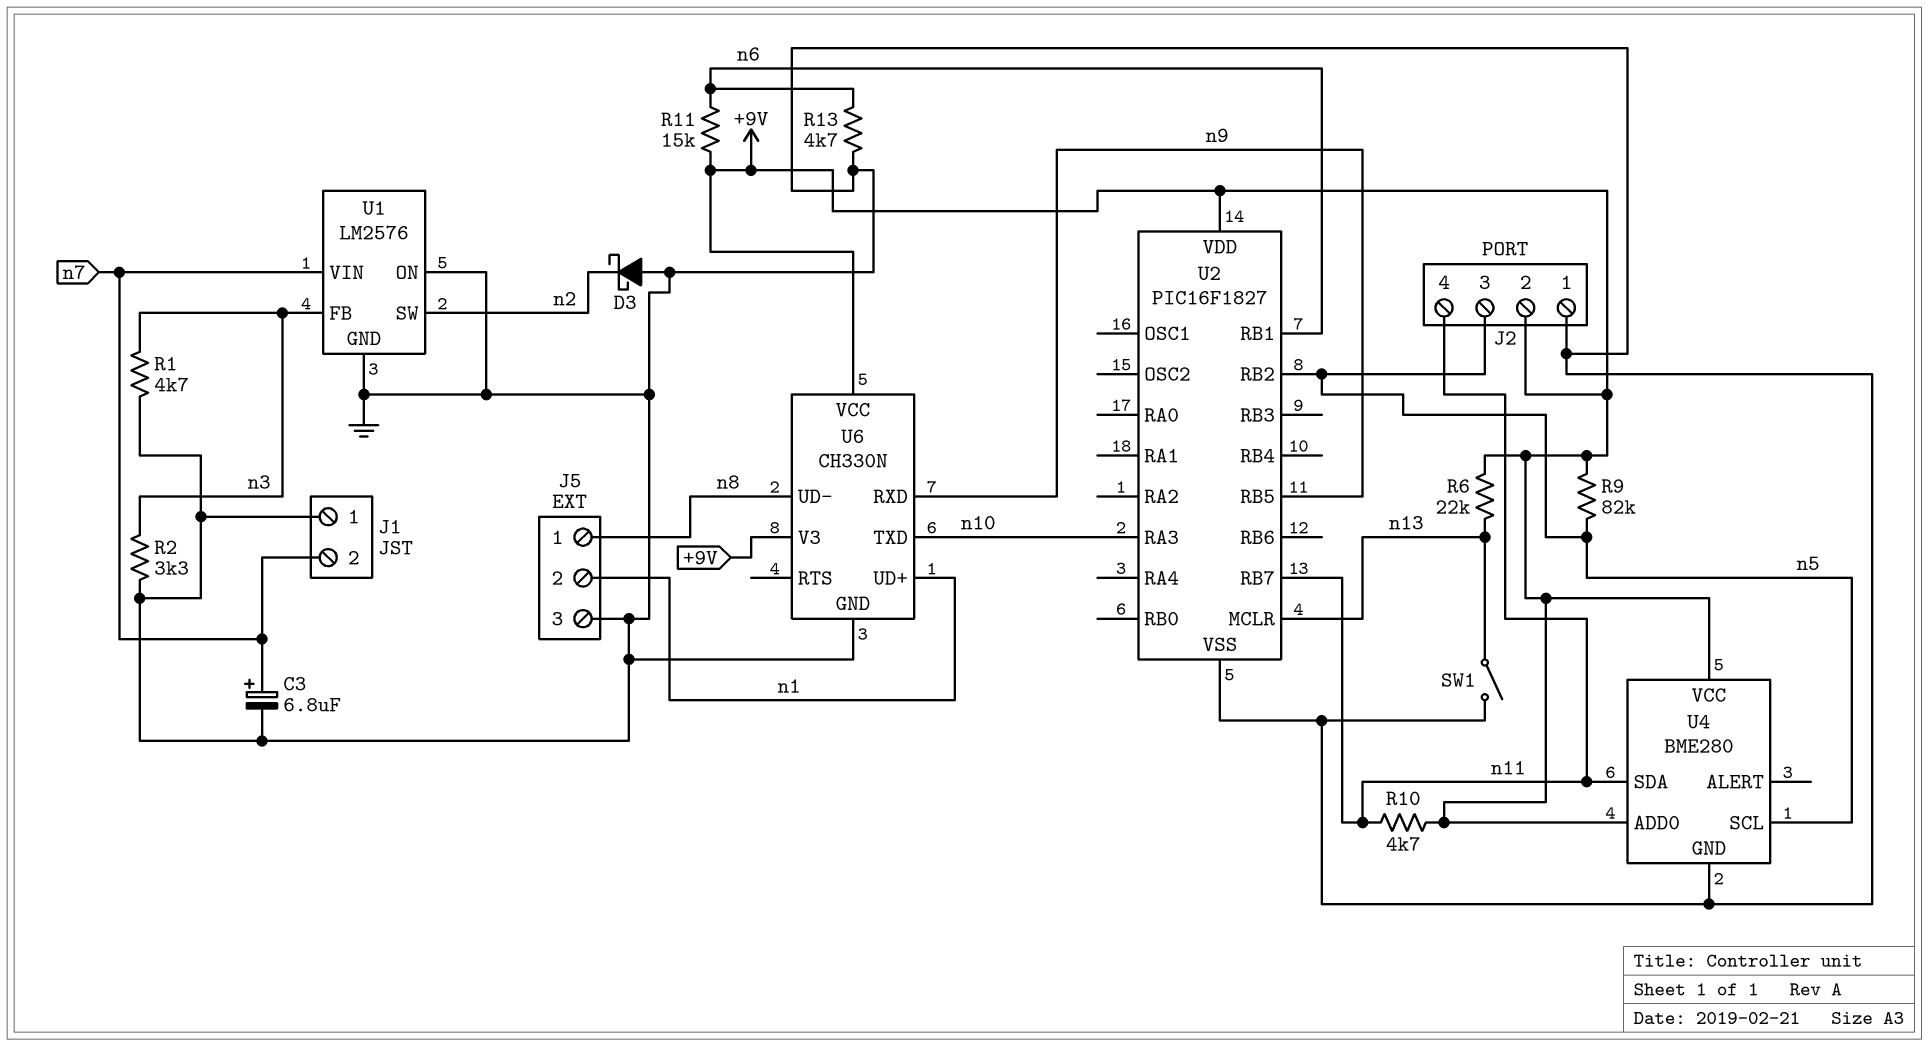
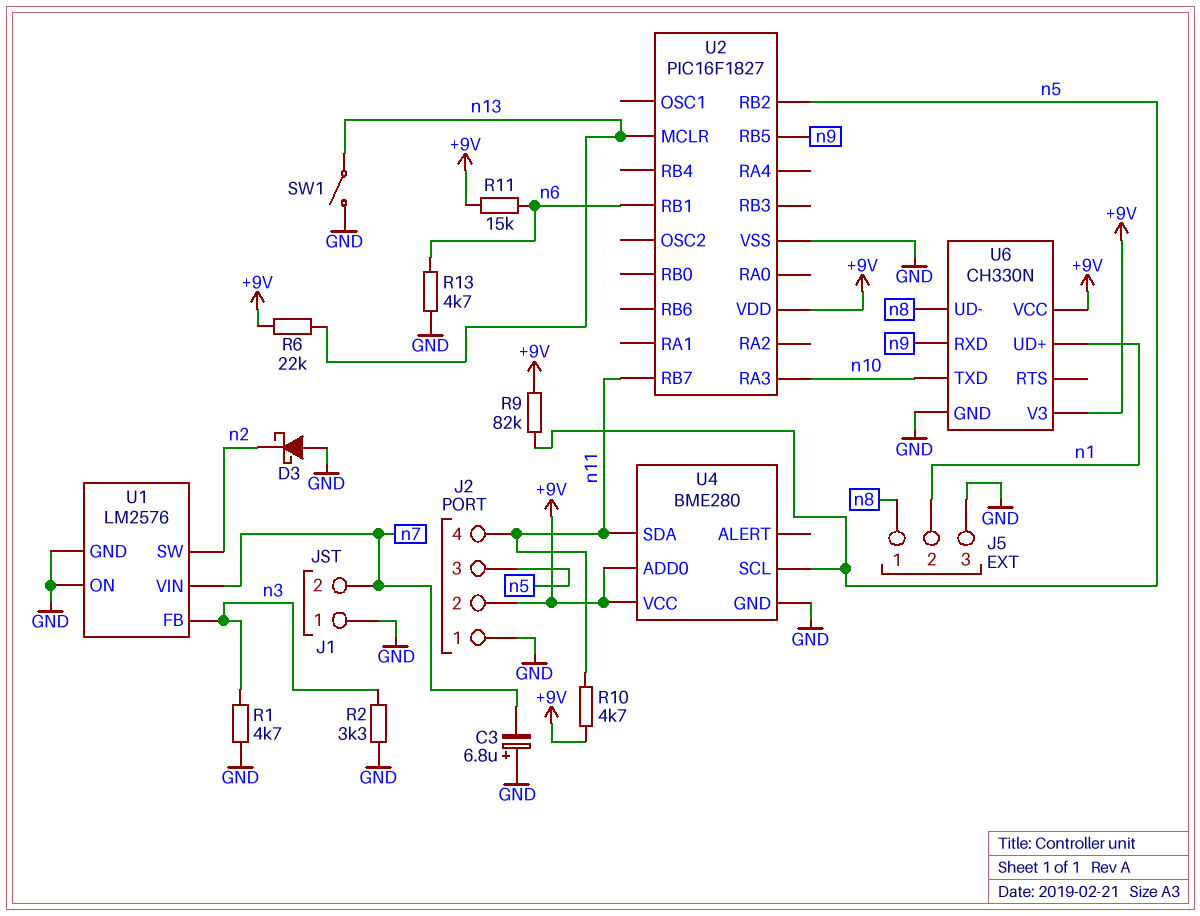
C3: 6.8uF (plus n7, minus GND) -> 6.8uF (plus GND, minus n7)

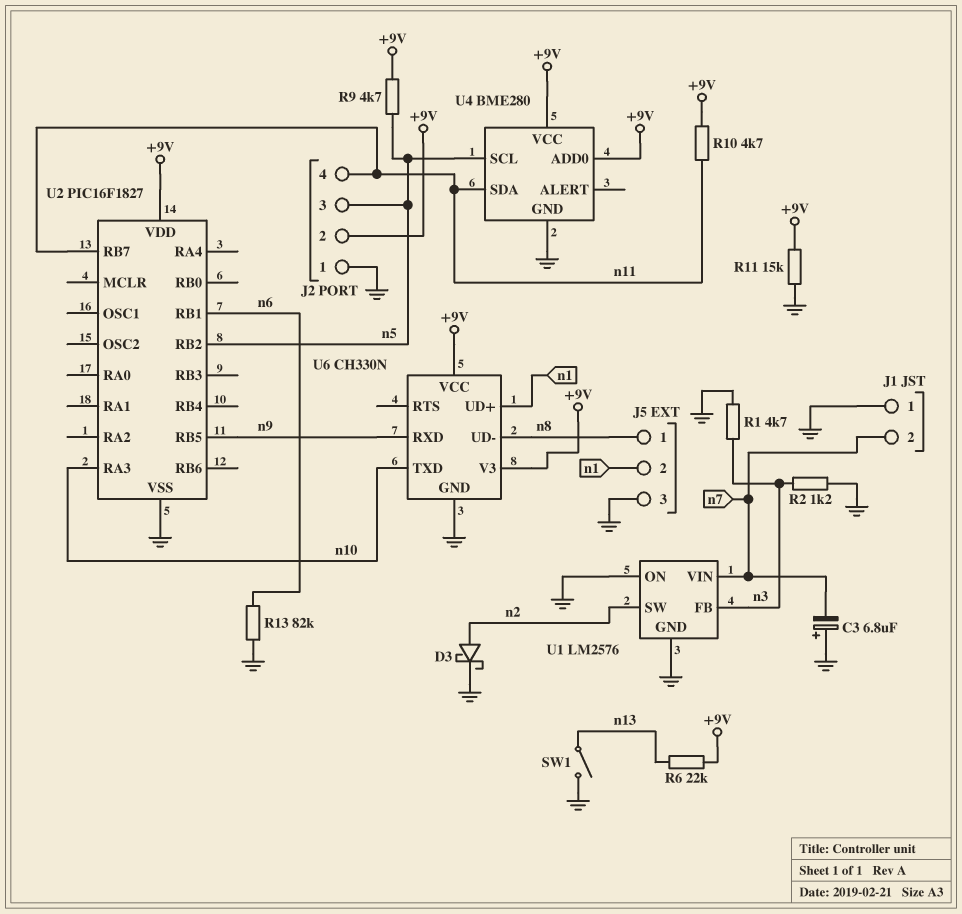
D3: schottky (A GND, K n2) -> schottky (A n2, K GND)
R2: 3.3k (GND, n3) -> 1.2k (GND, n3)
R9: 82k (+9V, n5) -> 4.7k (+9V, n5)
R11: 15k (+9V, n6) -> 15k (+9V, GND)
R13: 4.7k (GND, n6) -> 82k (GND, n6)
U2 pin MCLR: n13 -> none

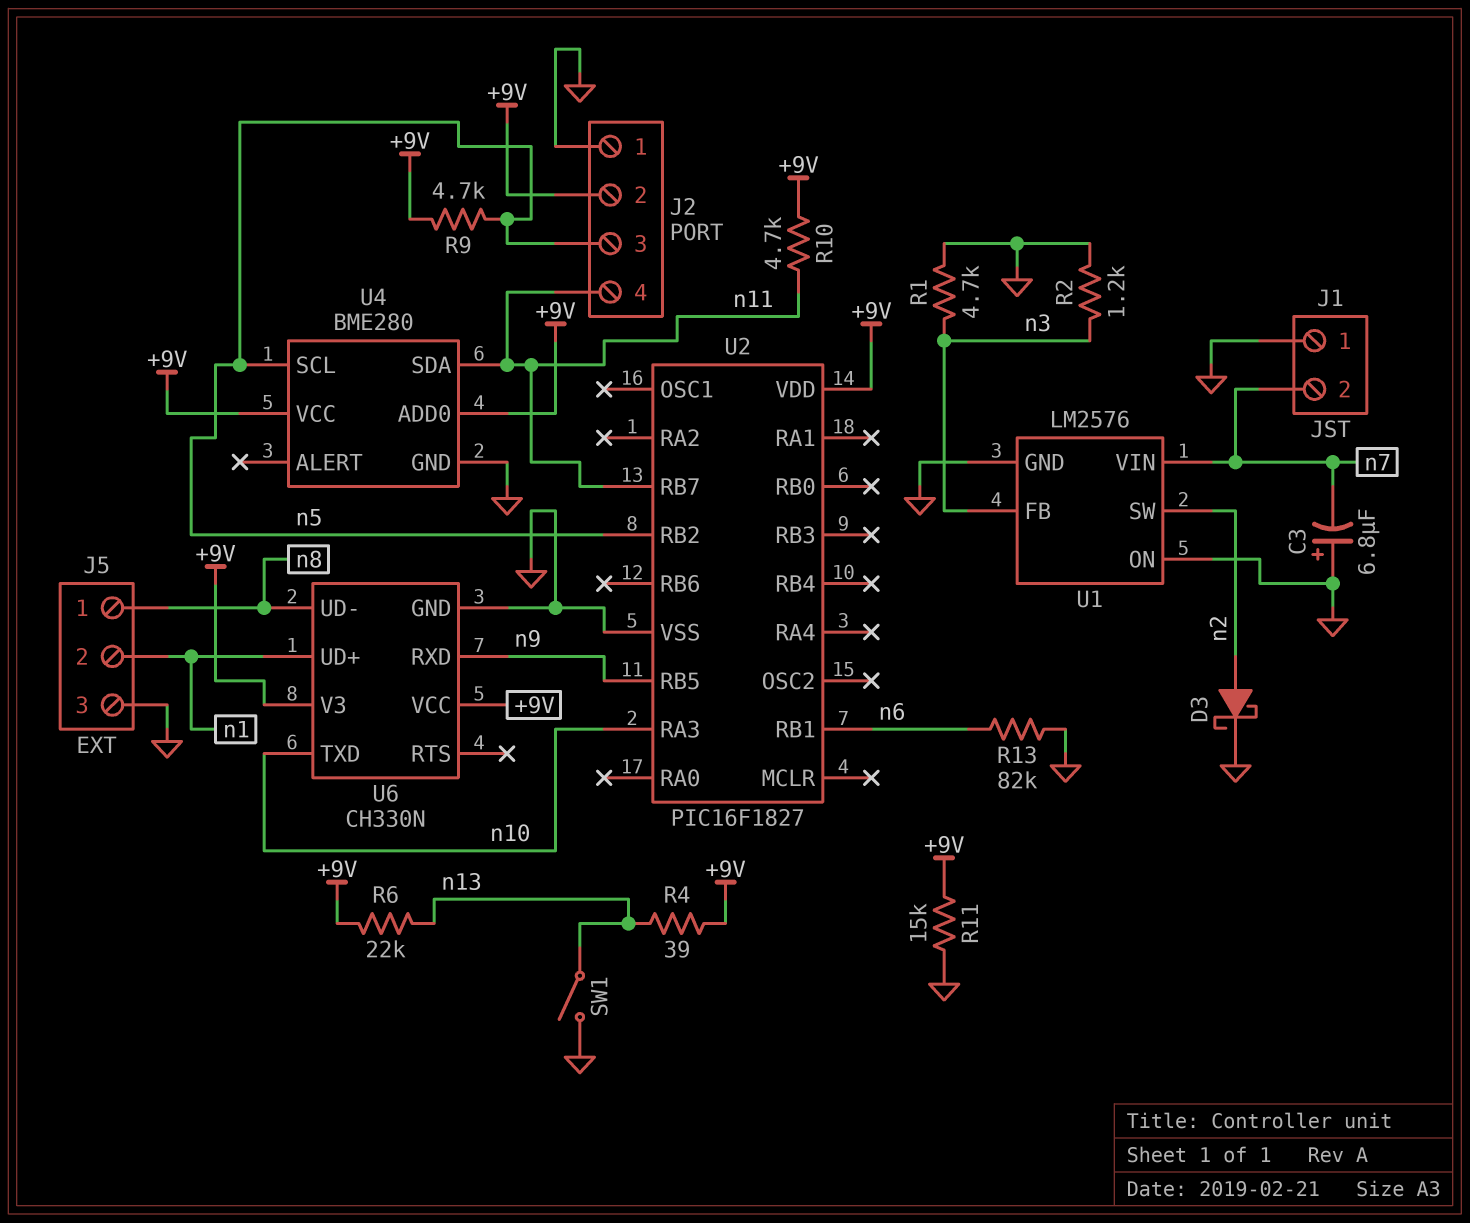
R4: none -> 39 (+9V, n13)

